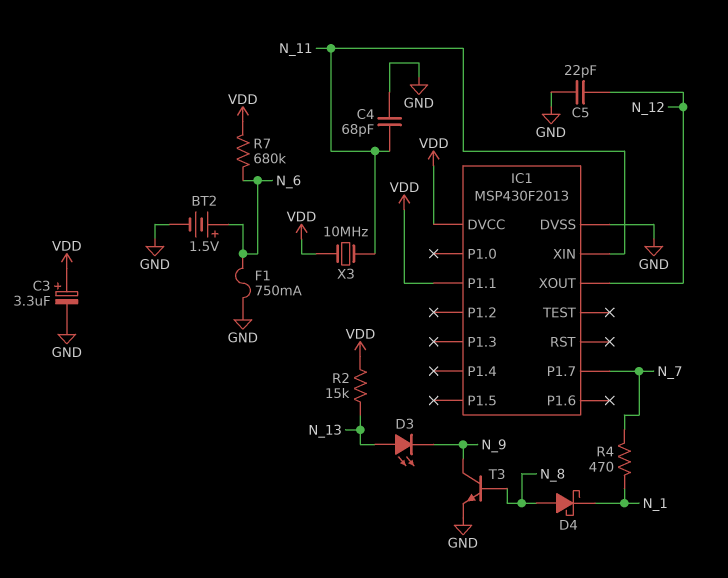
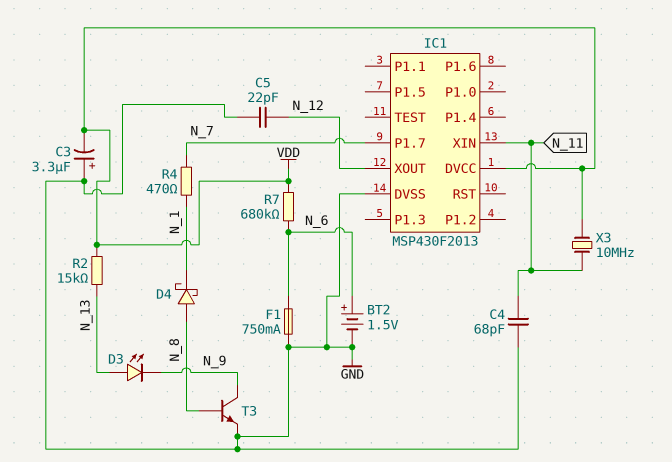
C3: 3.3uF (plus VDD, minus GND) -> 3.3uF (plus GND, minus VDD)
IC1 pin P1.1: VDD -> none

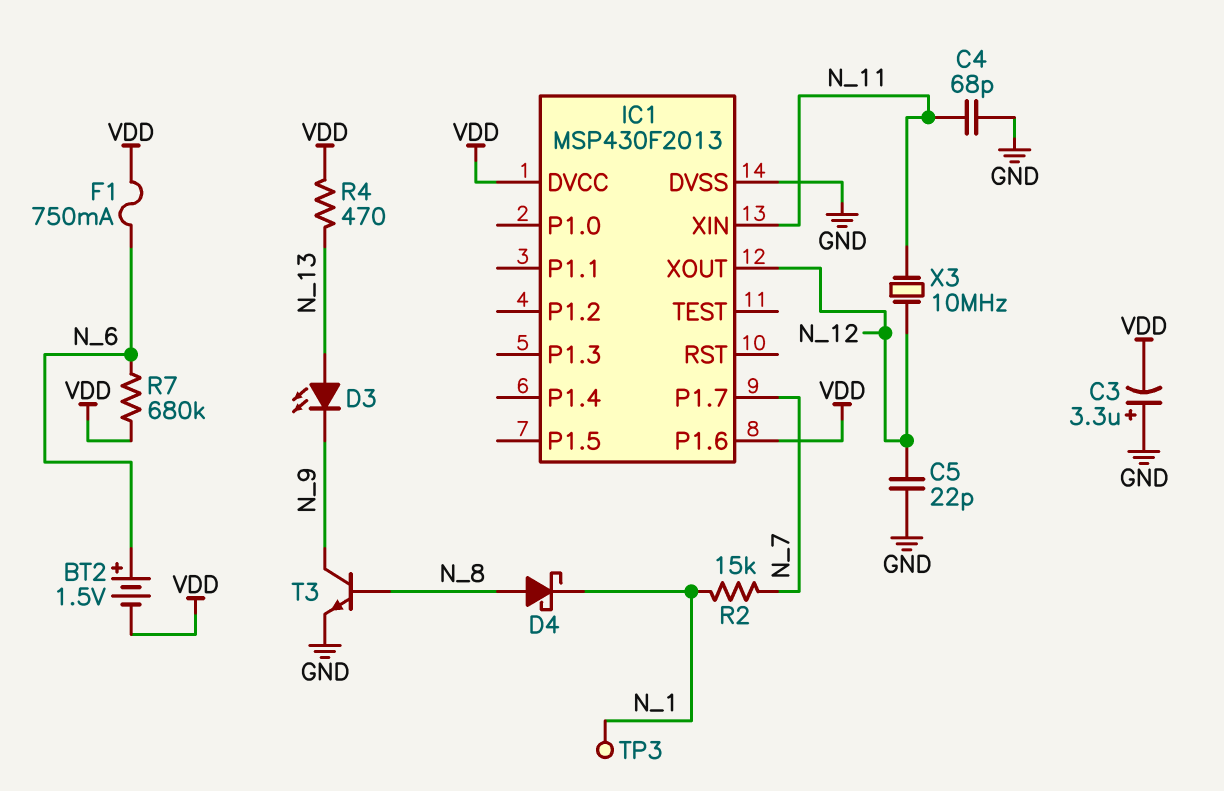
BT2: 1.5V (plus N_6, minus GND) -> 1.5V (plus N_6, minus VDD)
F1: 750mA (GND, N_6) -> 750mA (N_6, VDD)
IC1 pin P1.6: none -> VDD
R2: 15k (N_13, VDD) -> 15k (N_1, N_7)
R4: 470 (N_1, N_7) -> 470 (N_13, VDD)
TP3: none -> test point (N_1)
X3: 10MHz (N_11, VDD) -> 10MHz (N_11, N_12)

